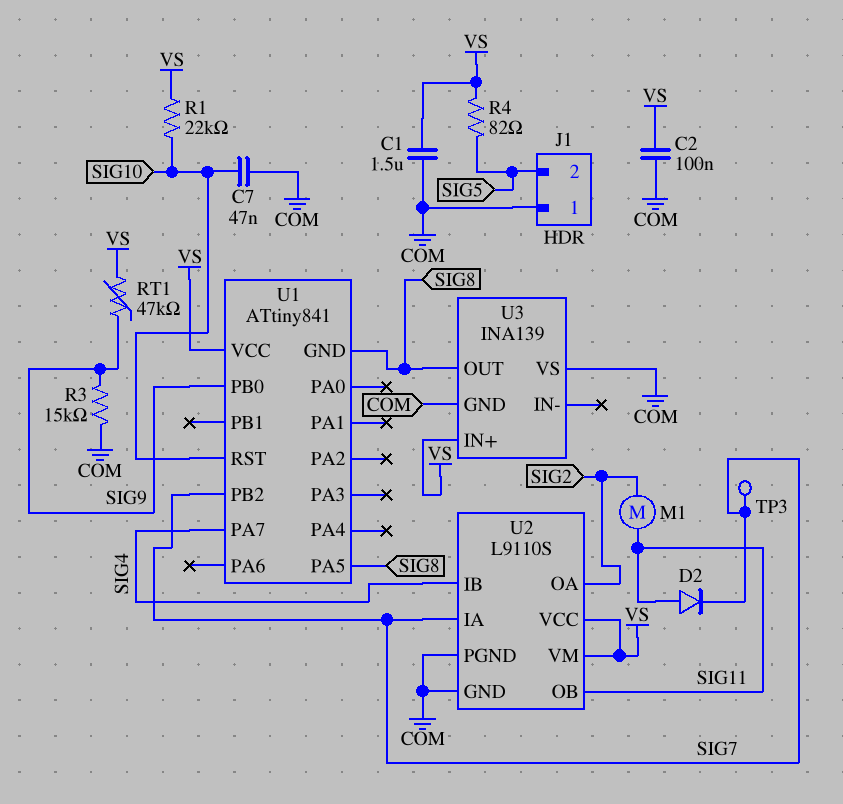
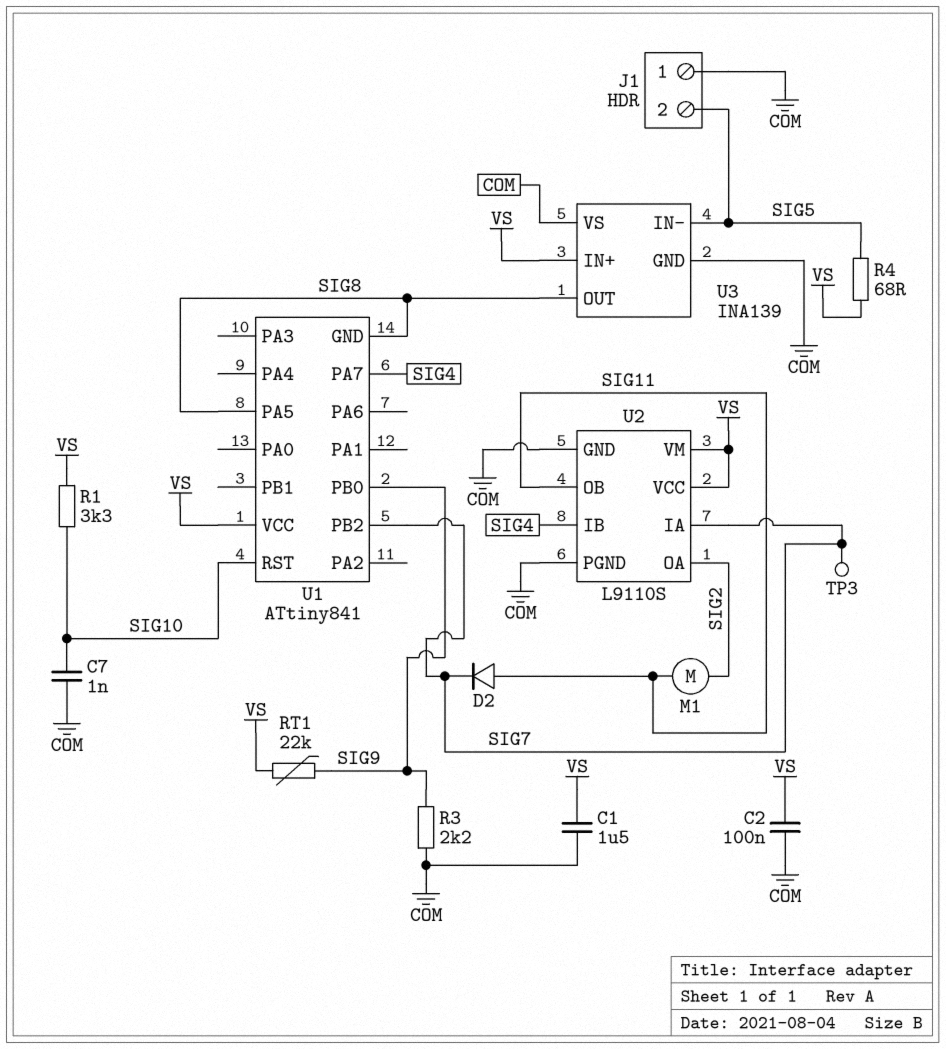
C7: 47nF (COM, SIG10) -> 1nF (COM, SIG10)
R1: 22k (SIG10, VS) -> 3.3k (SIG10, VS)
R3: 15k (COM, SIG9) -> 2.2k (COM, SIG9)
R4: 82 (SIG5, VS) -> 68 (SIG5, VS)
RT1: 47k (SIG9, VS) -> 22k (SIG9, VS)
U3 pin IN-: none -> SIG5

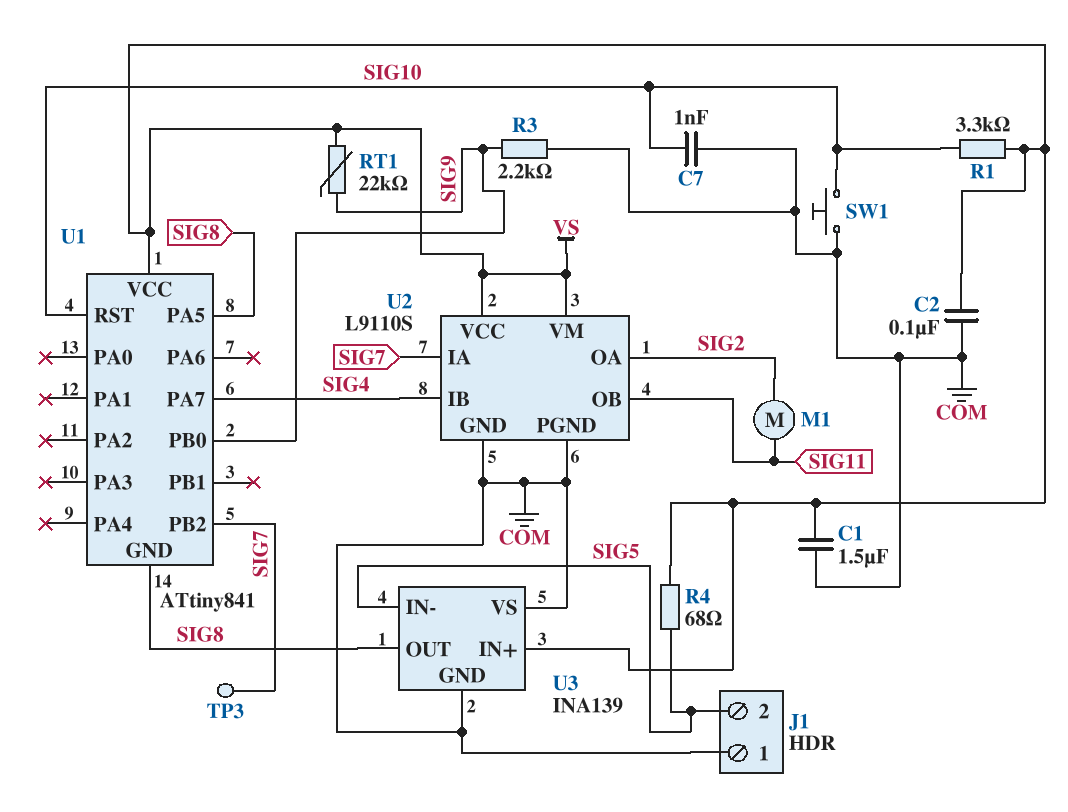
D2: diode (A SIG11, K SIG7) -> none
SW1: none -> button (COM, SIG10)

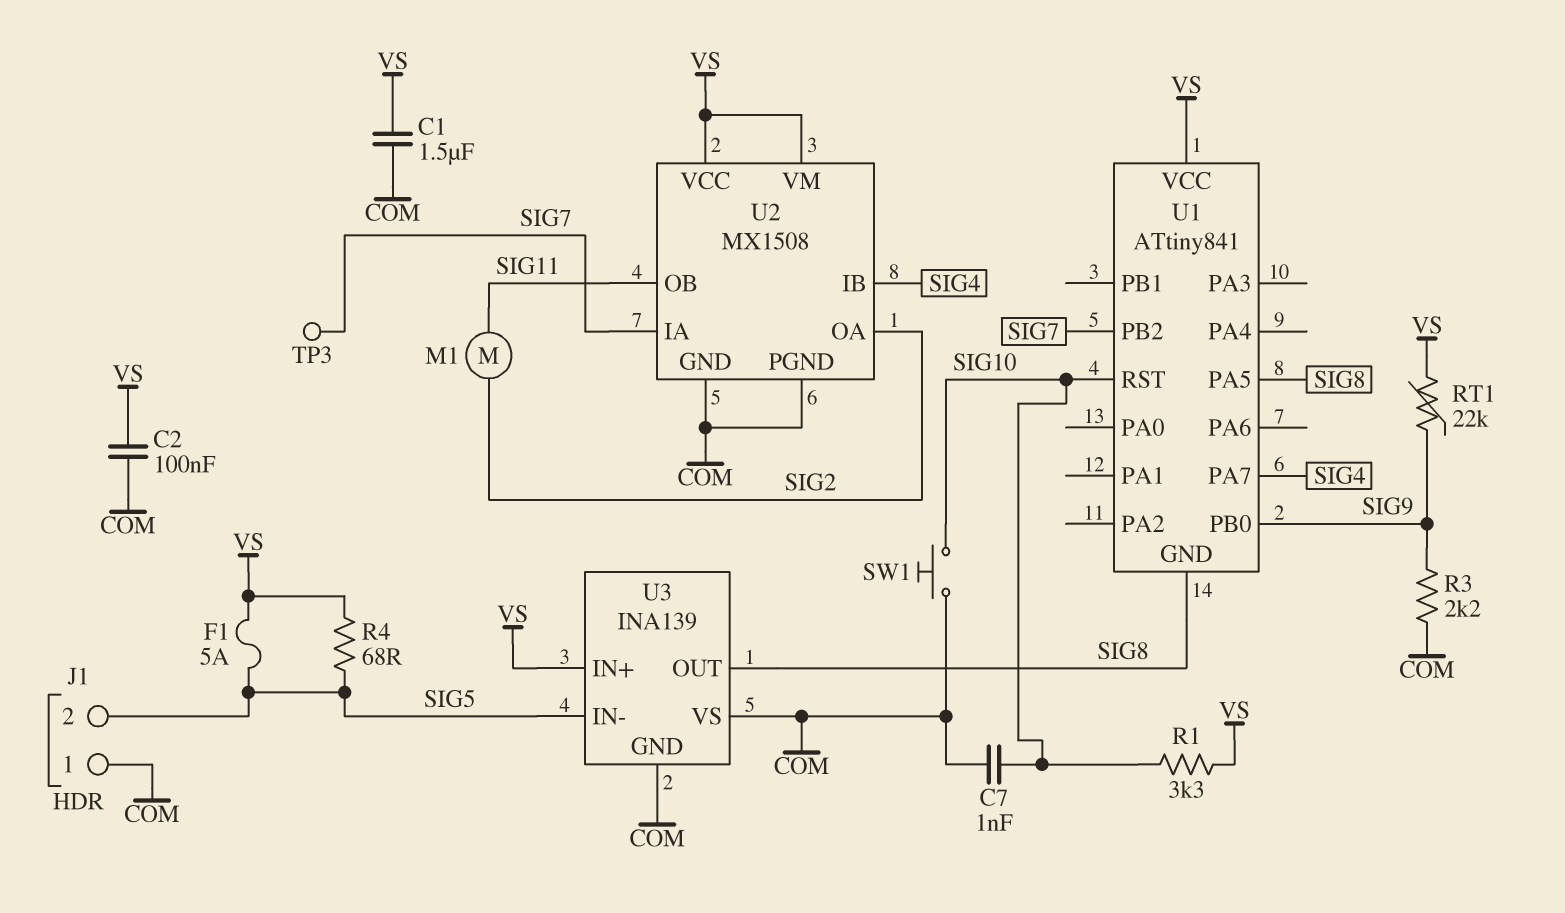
F1: none -> 5A (SIG5, VS)
U2: L9110S -> MX1508

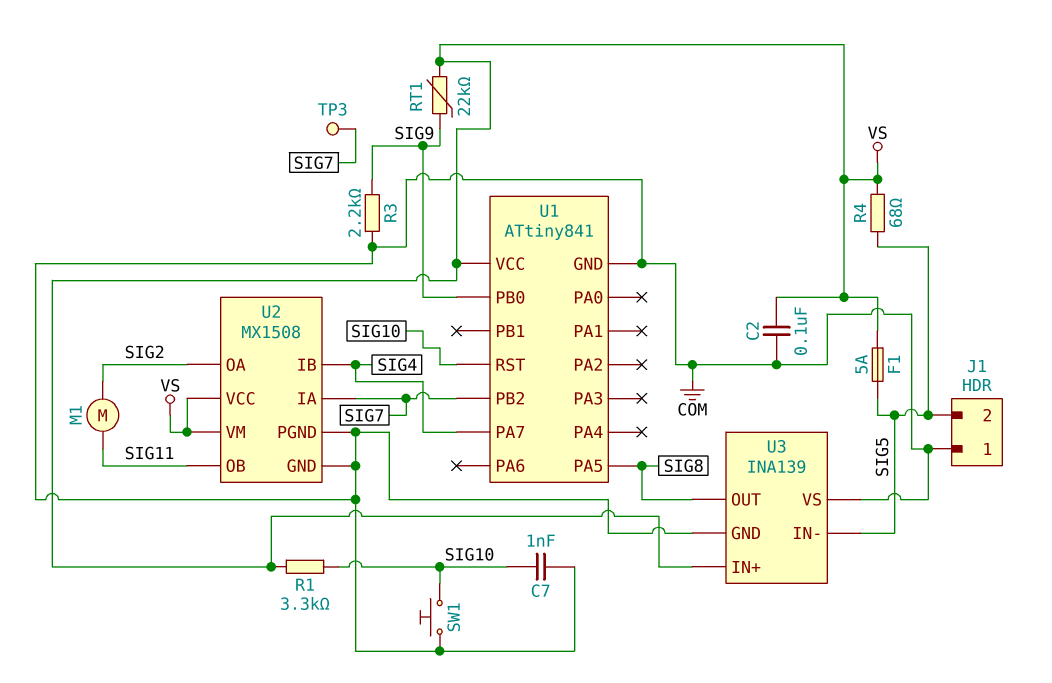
C1: 1.5uF (COM, VS) -> none
U1 pin GND: SIG8 -> COM

